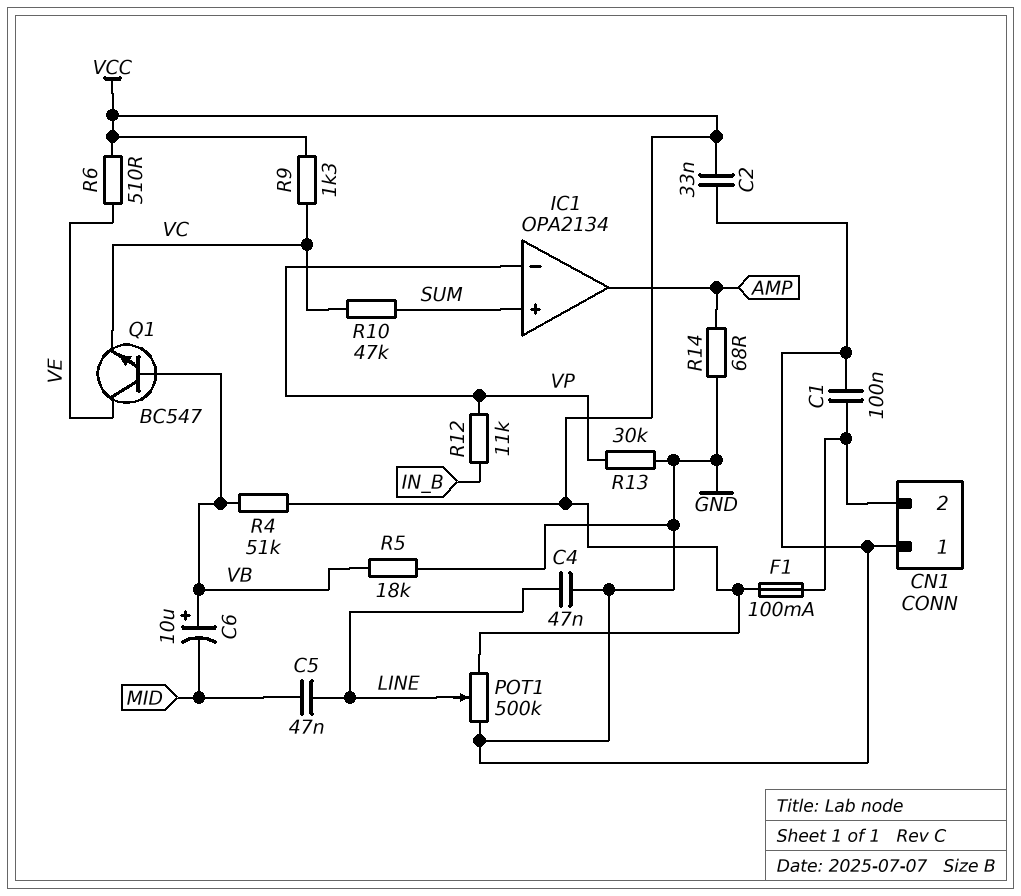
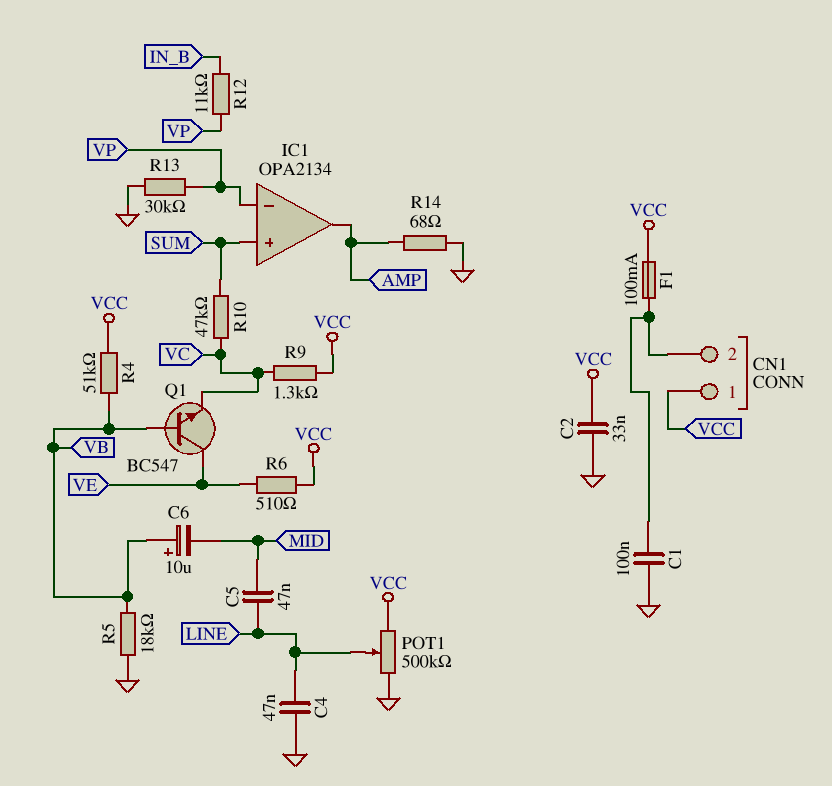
CN1 pin 1: GND -> VCC

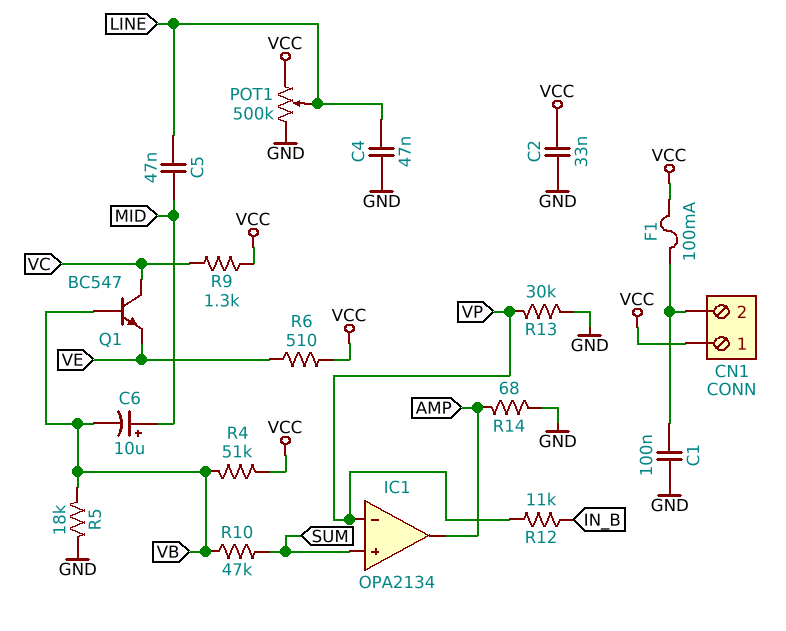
C6: 10uF (plus VB, minus MID) -> 10uF (plus MID, minus VB)
Q1: NPN BC547 (B VB, C VE, E VC) -> NPN BC547 (B VB, C VC, E VE)
R10: 47k (SUM, VC) -> 47k (SUM, VB)

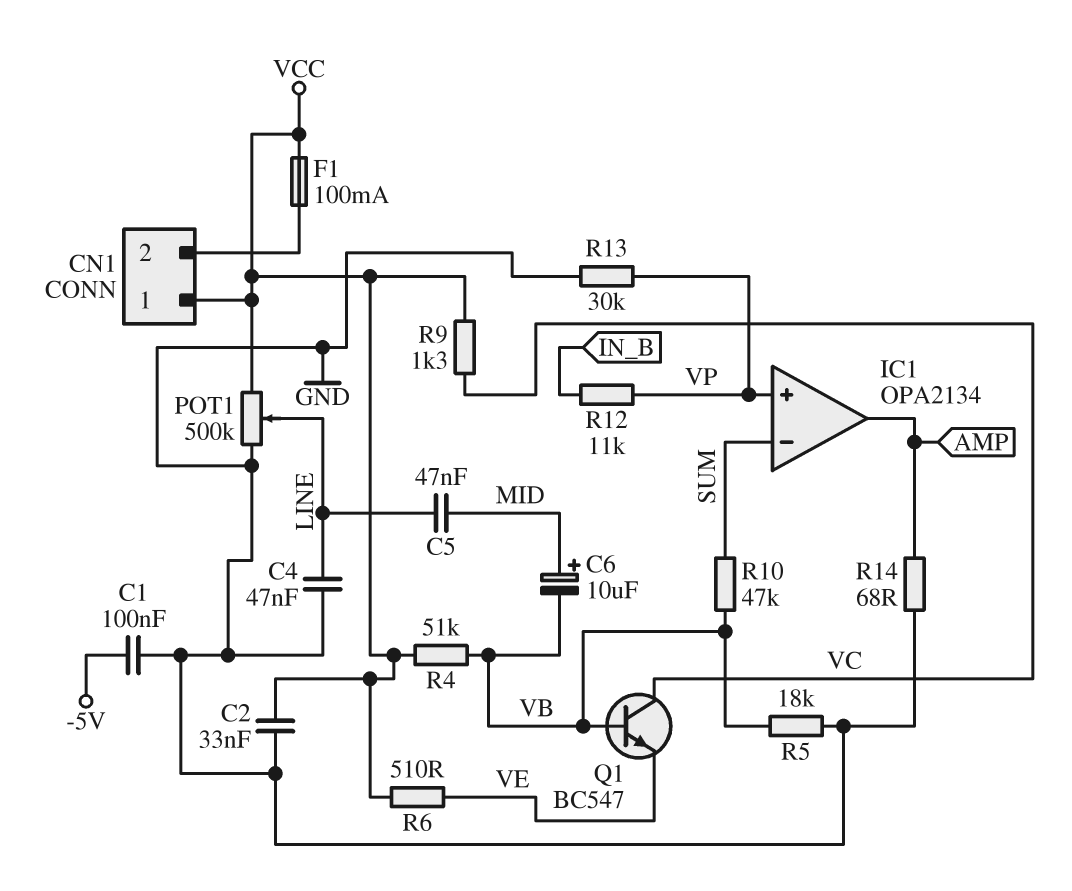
C1: 100nF (CN1/2, GND) -> 100nF (-5V, GND)
IC1 pin in+: SUM -> VP
IC1 pin in-: VP -> SUM

